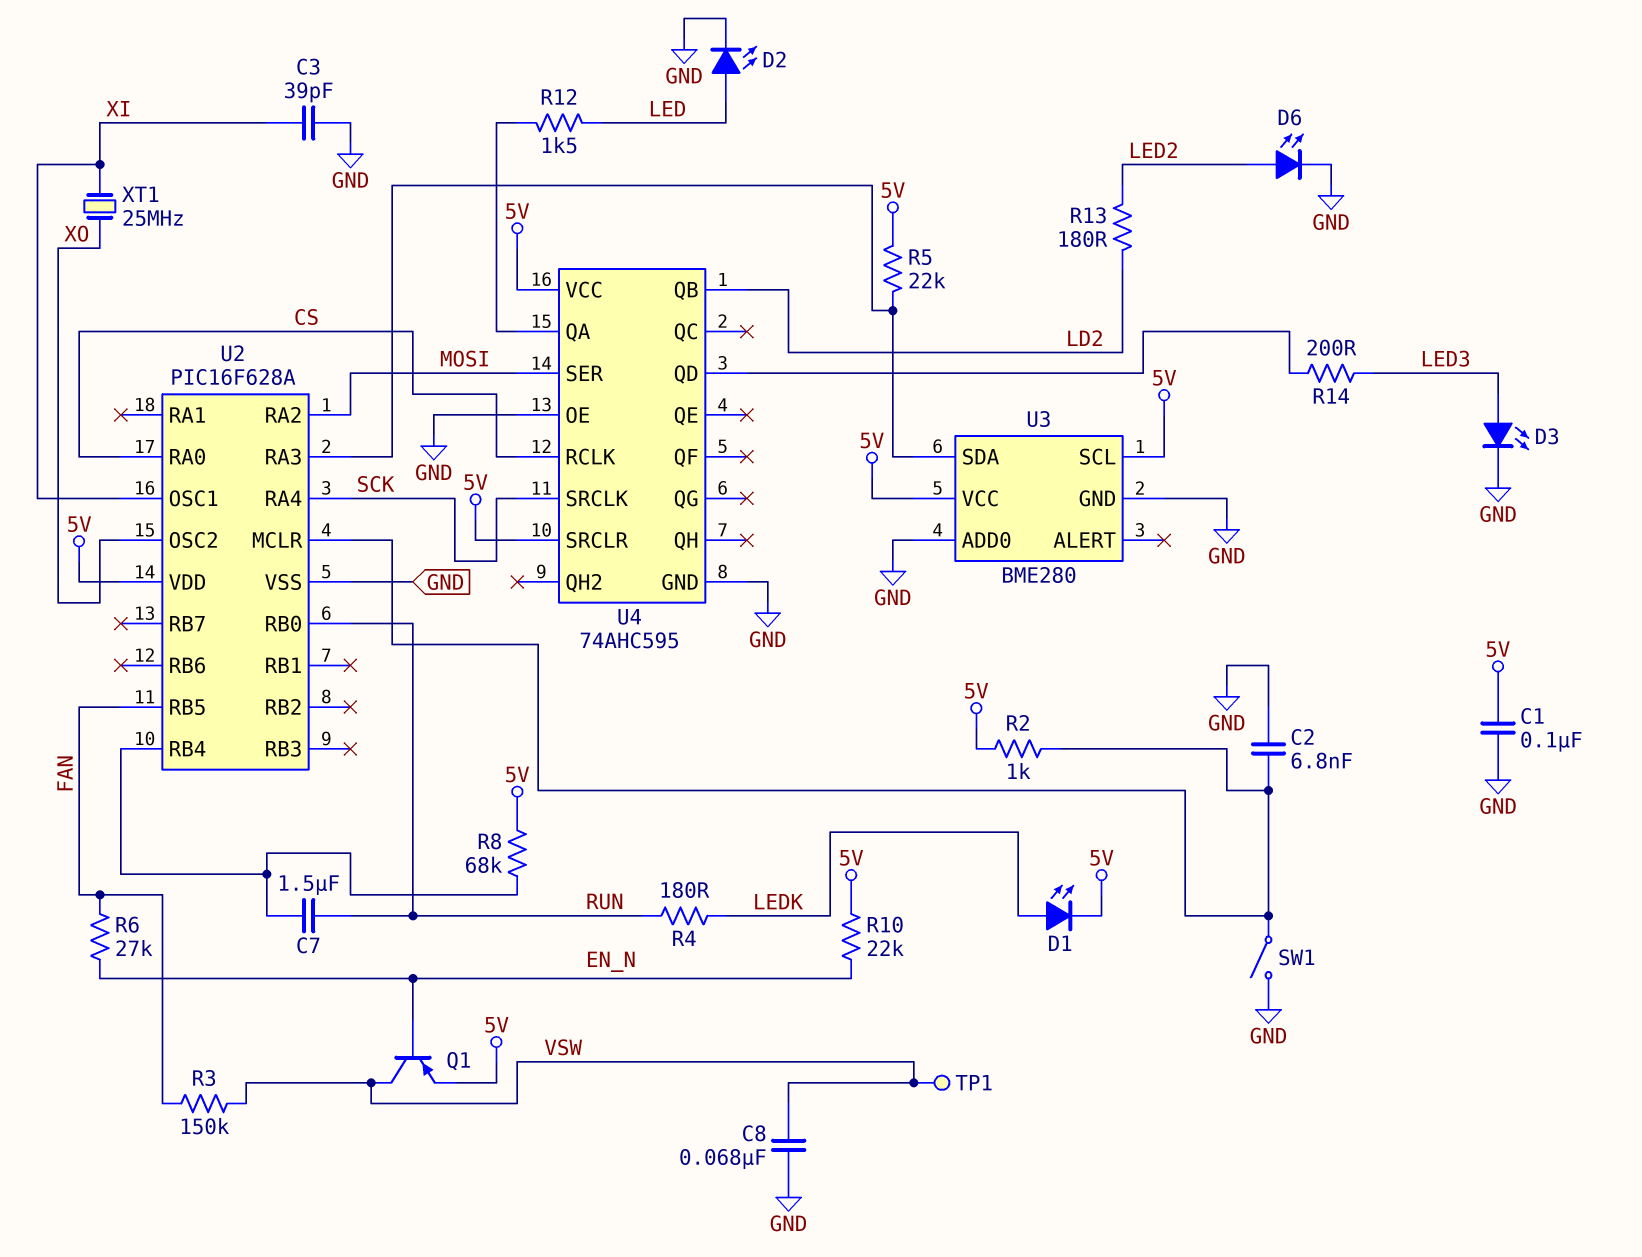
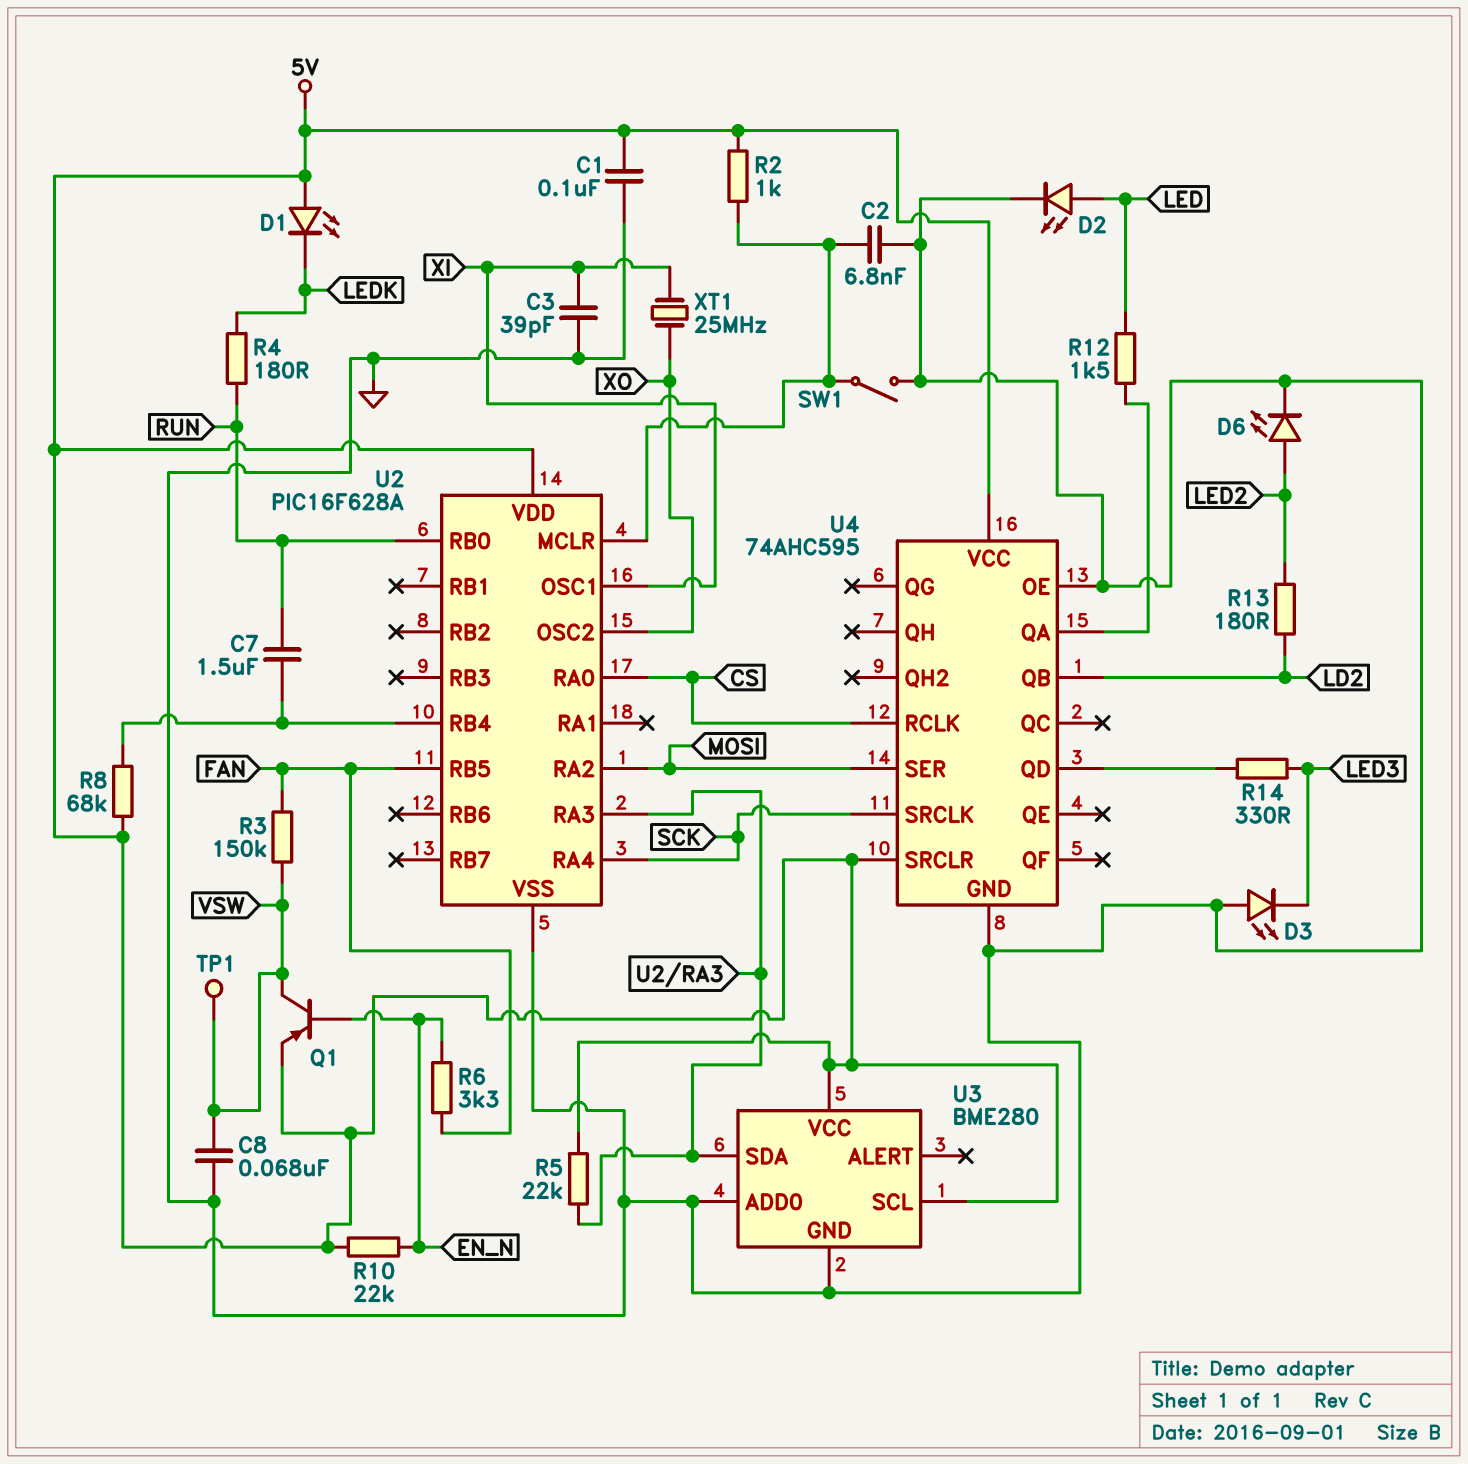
D1: LED (A LEDK, K 5V) -> LED (A 5V, K LEDK)
D3: LED (A LED3, K GND) -> LED (A GND, K LED3)
R6: 27k (EN_N, FAN) -> 3.3k (EN_N, FAN)
R14: 200 (LED3, U4/QD) -> 330 (LED3, U4/QD)

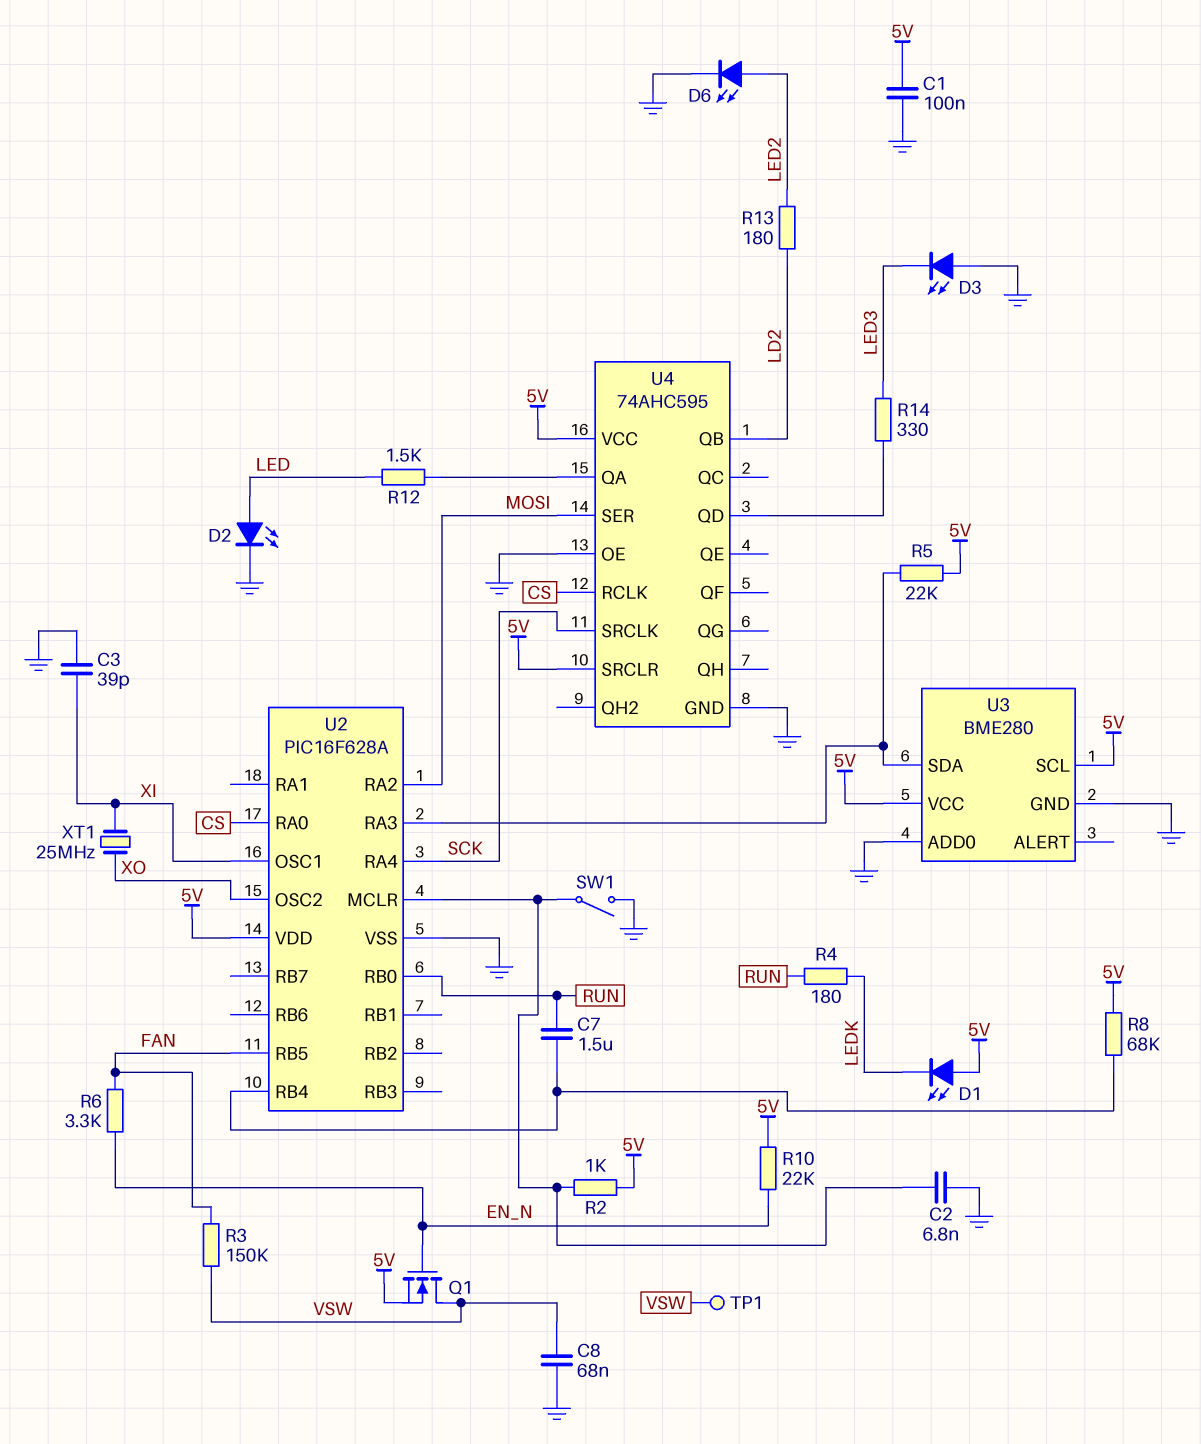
Q1: PNP (B EN_N, C VSW, E 5V) -> NMOS (G EN_N, D VSW, S 5V)

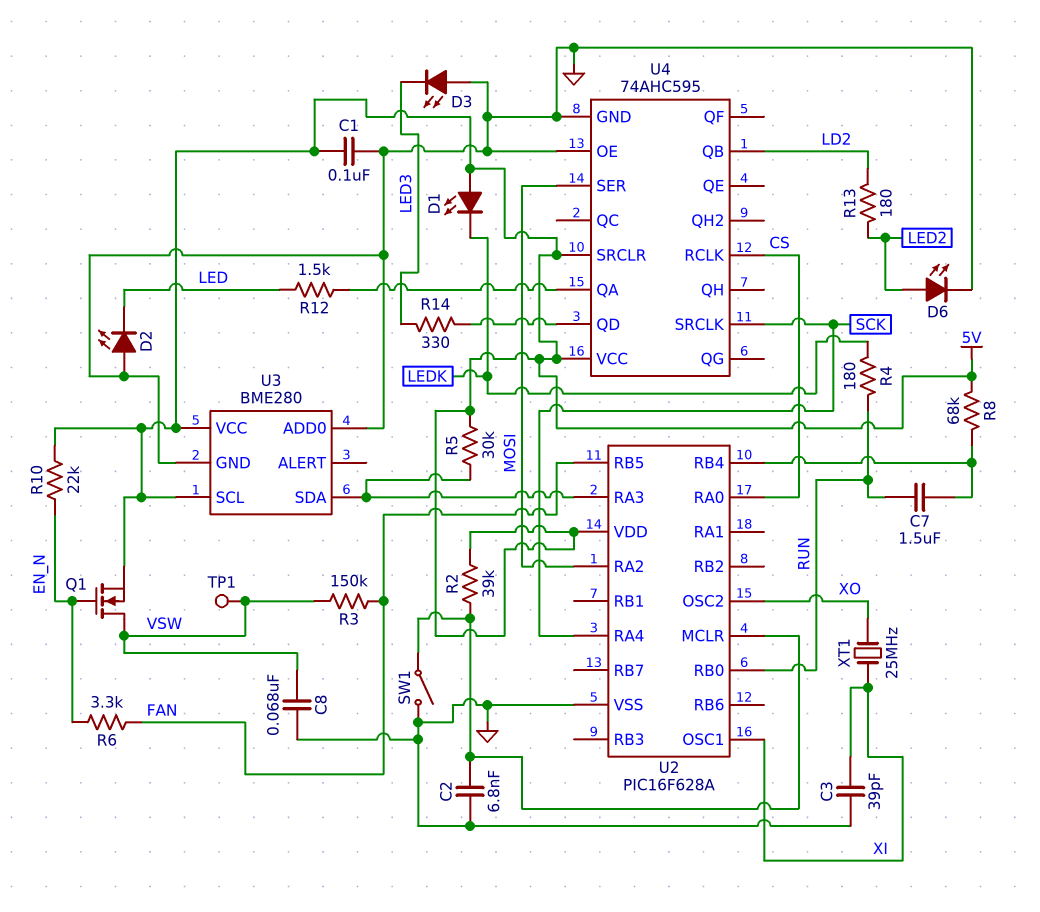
D2: LED (A LED, K GND) -> LED (A GND, K LED)
R2: 1k (5V, U2/MCLR) -> 39k (5V, U2/MCLR)
R5: 22k (5V, U2/RA3) -> 30k (5V, U2/RA3)

